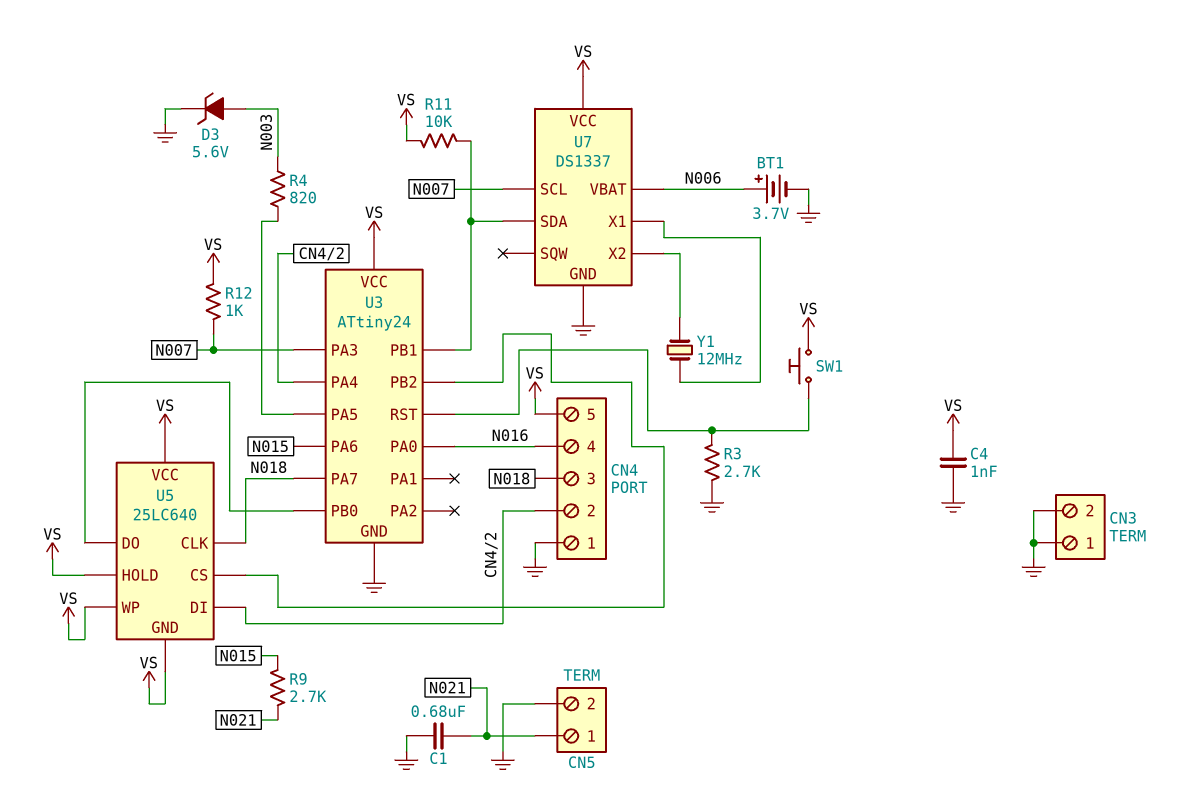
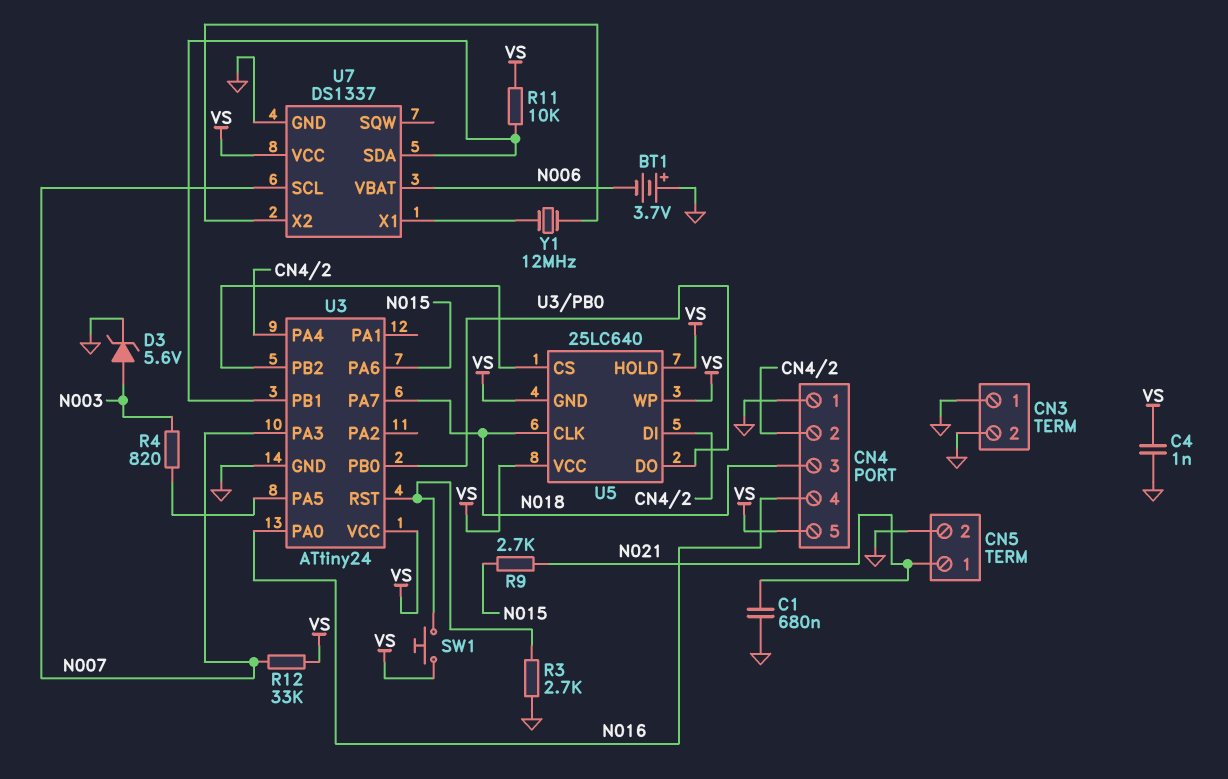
BT1: 3.7V (plus N006, minus GND) -> 3.7V (plus GND, minus N006)
R12: 1k (N007, VS) -> 33k (N007, VS)

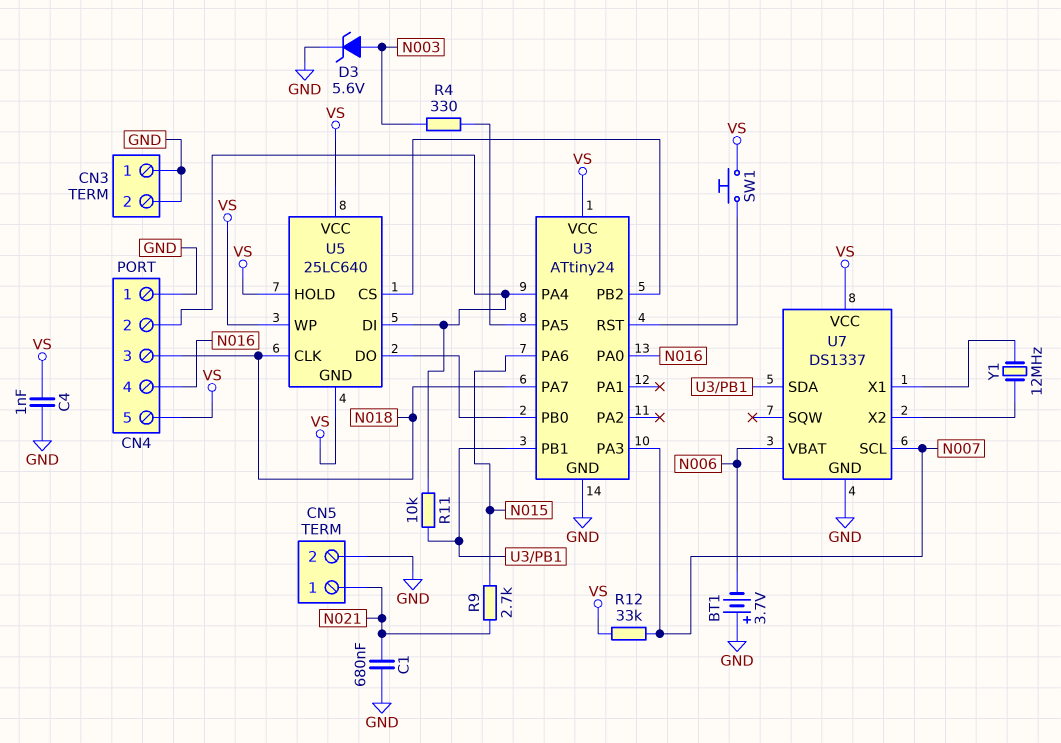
R3: 2.7k (GND, U3/RST) -> none
R4: 820 (N003, U3/PA5) -> 330 (N003, U3/PA5)
R11: 10k (U3/PB1, VS) -> 10k (CN4/2, U3/PB1)

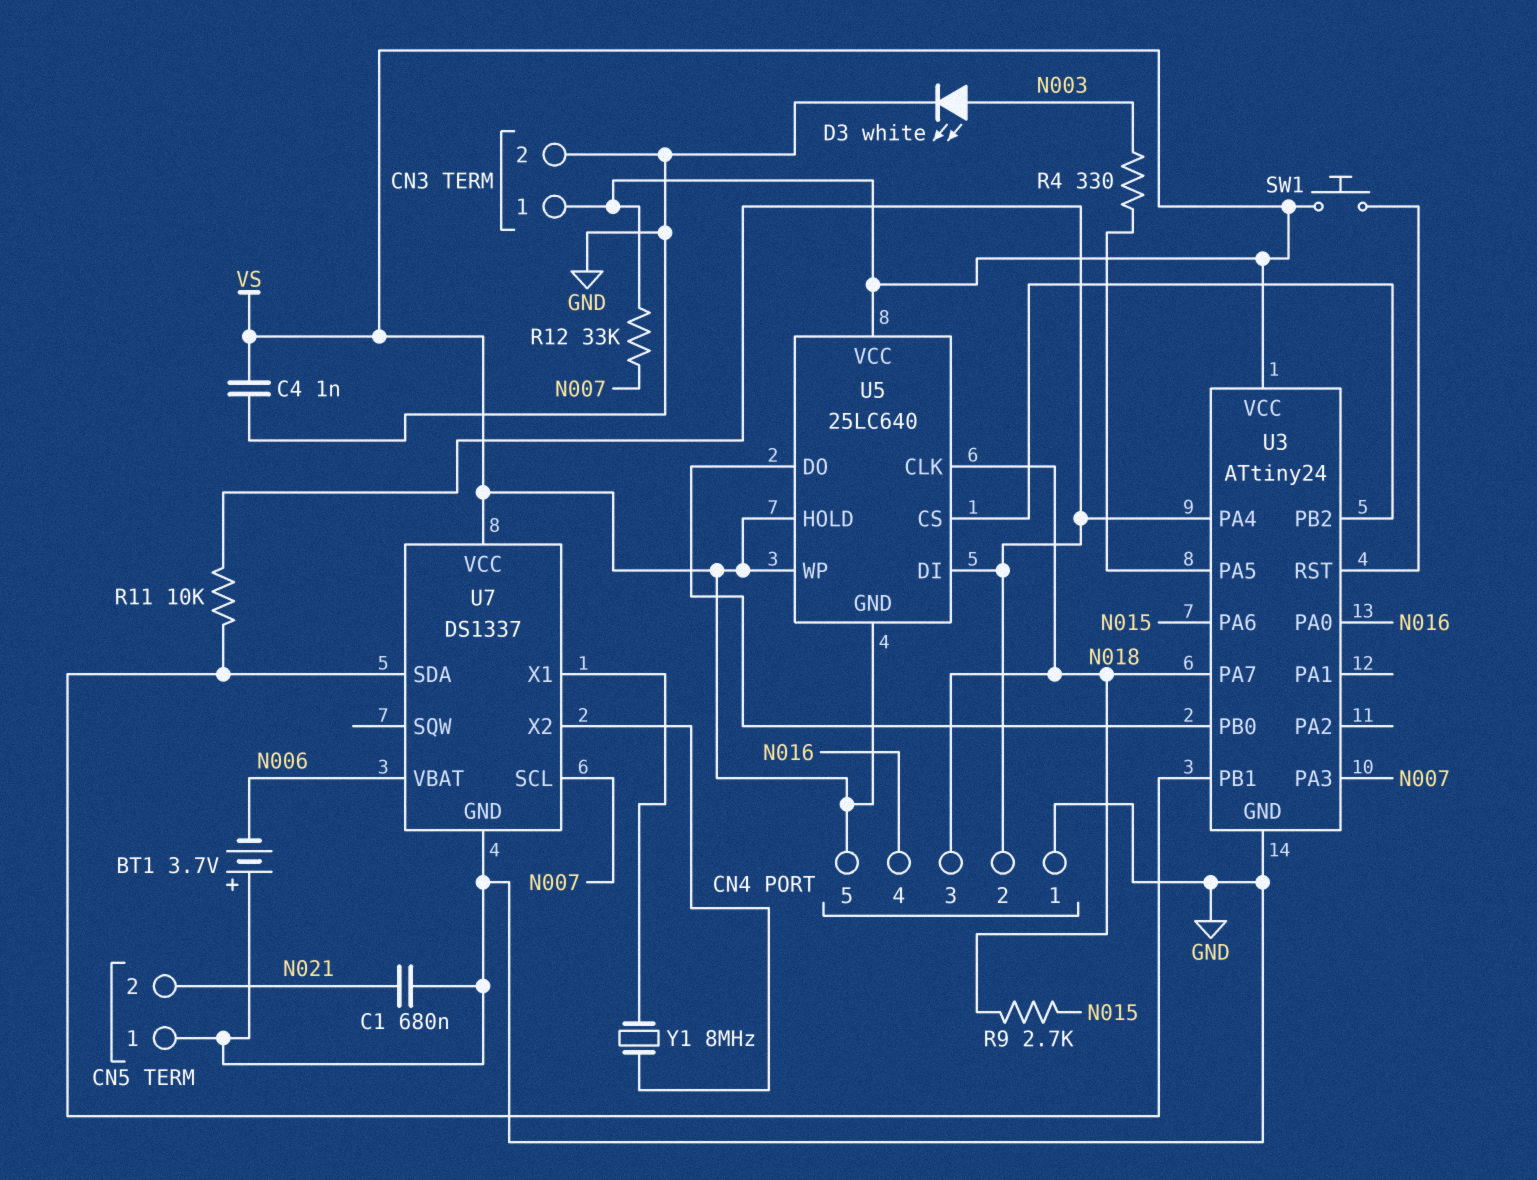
CN3 pin 1: GND -> VS
CN5 pin 1: N021 -> GND
CN5 pin 2: GND -> N021
D3: zener 5.6V (A N003, K GND) -> LED white (A N003, K GND)
R9: 2.7k (N015, N021) -> 2.7k (N015, N018)
Y1: 12MHz (U7/X1, U7/X2) -> 8MHz (U7/X1, U7/X2)

